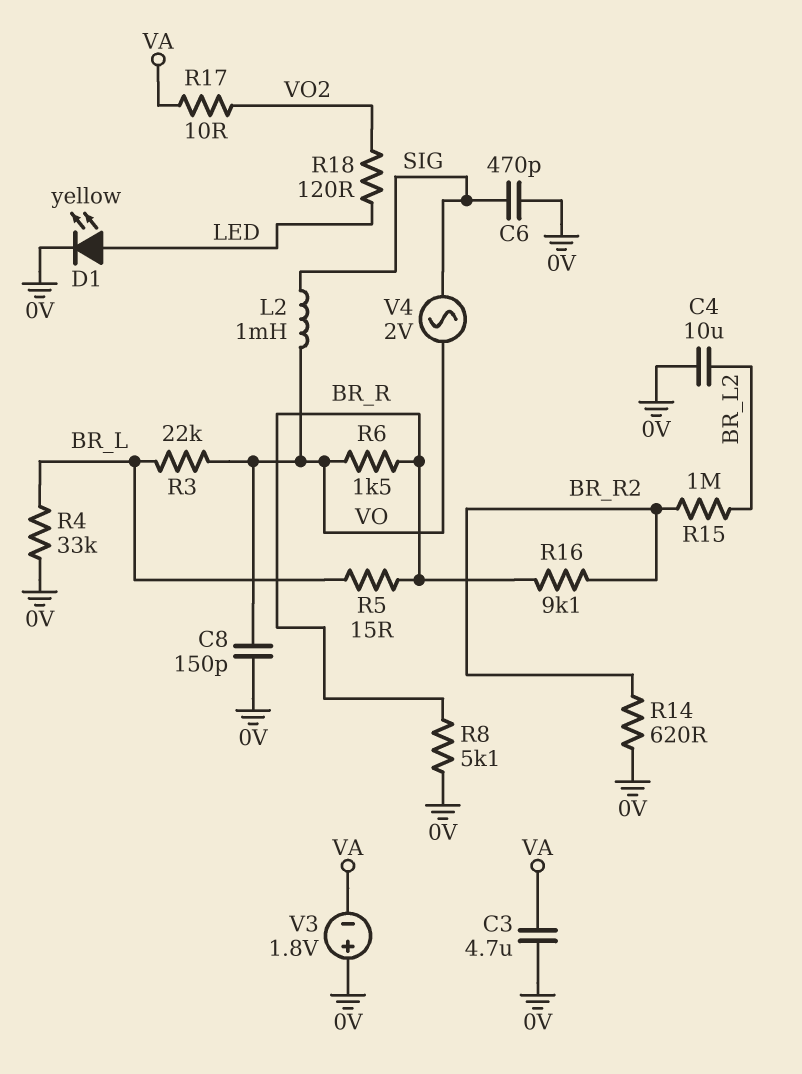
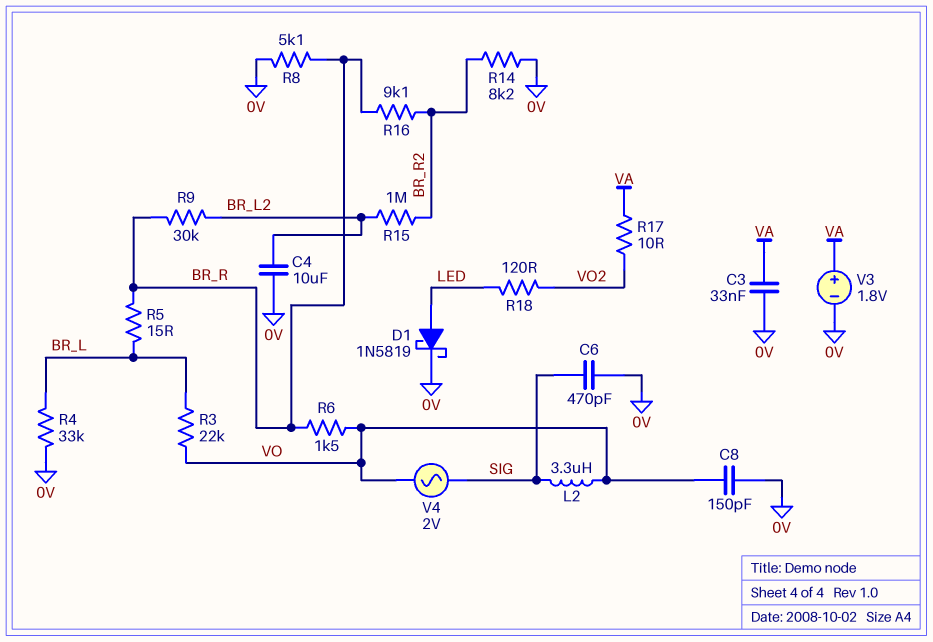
C3: 4.7uF (0V, VA) -> 33nF (0V, VA)
D1: LED yellow (A LED, K 0V) -> schottky 1N5819 (A LED, K 0V)
L2: 1mH (SIG, VO) -> 3.3uH (SIG, VO)
R9: none -> 30k (BR_L2, BR_R)
R14: 620 (0V, BR_R2) -> 8.2k (0V, BR_R2)
V3: 1.8V (plus 0V, minus VA) -> 1.8V (plus VA, minus 0V)

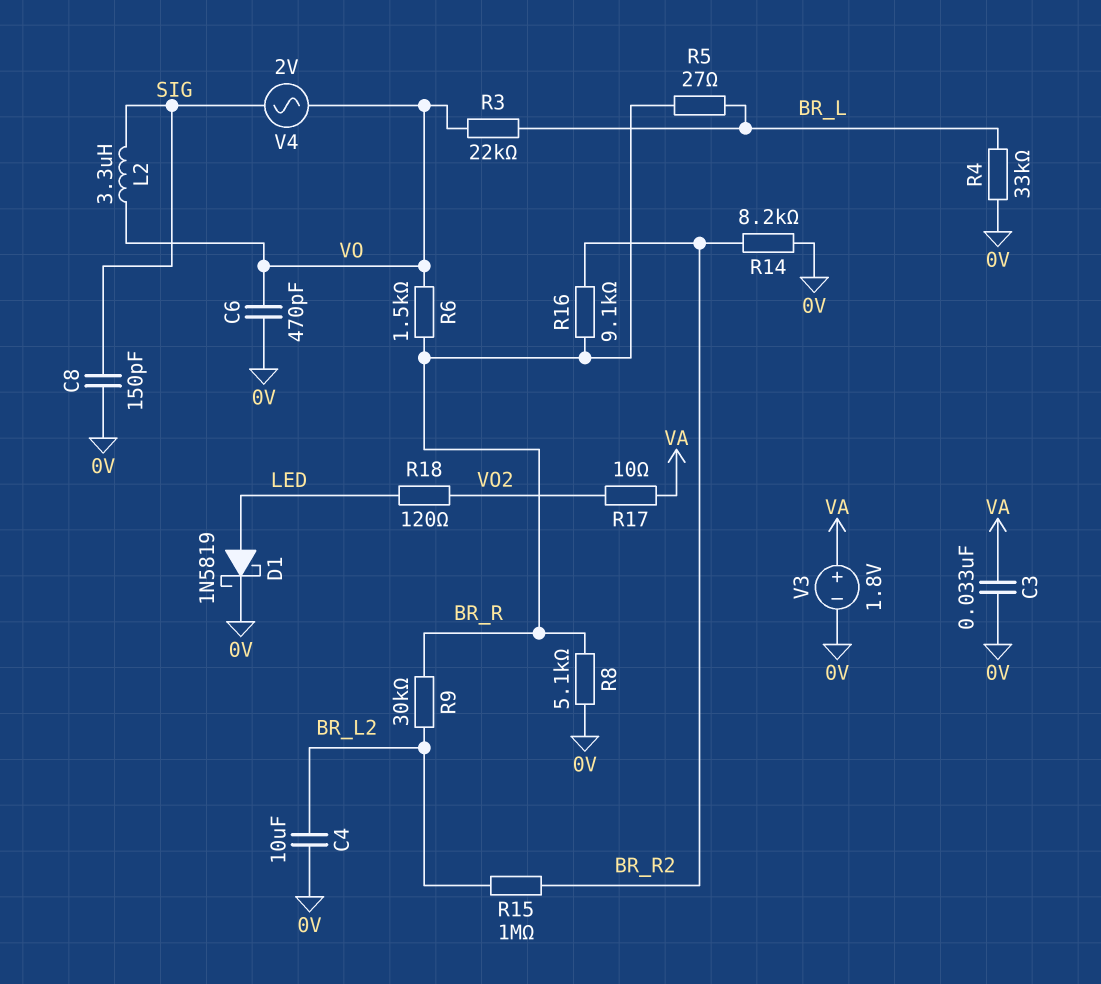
C6: 470pF (0V, SIG) -> 470pF (0V, VO)
C8: 150pF (0V, VO) -> 150pF (0V, SIG)
R5: 15 (BR_L, BR_R) -> 27 (BR_L, BR_R)

